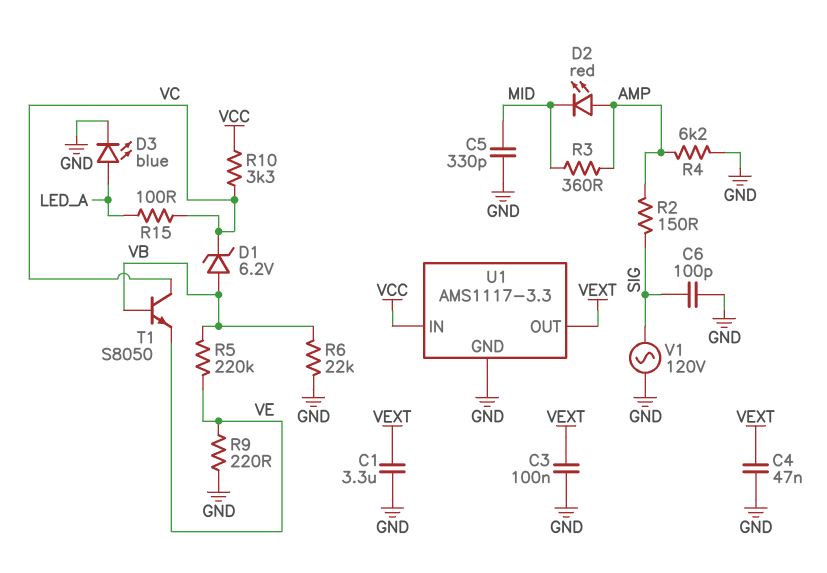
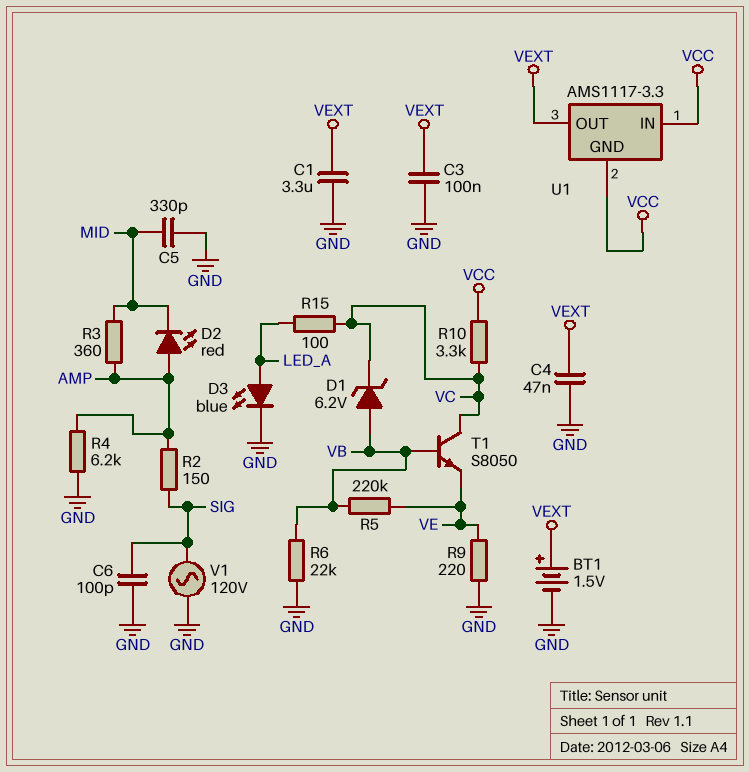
BT1: none -> 1.5V (plus VEXT, minus GND)
U1 pin GND: GND -> VCC

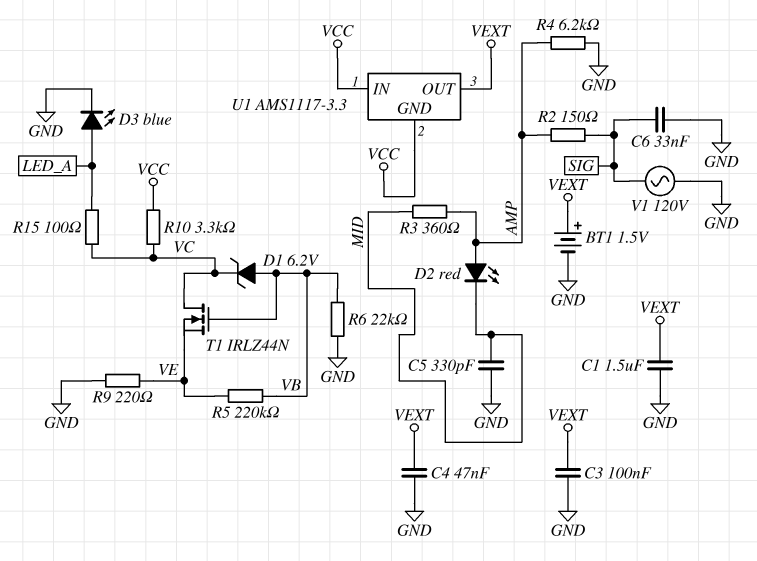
C1: 3.3uF (GND, VEXT) -> 1.5uF (GND, VEXT)
C6: 100pF (GND, SIG) -> 33nF (GND, SIG)
T1: NPN S8050 (B VB, C VC, E VE) -> NMOS IRLZ44N (G VB, D VC, S VE)

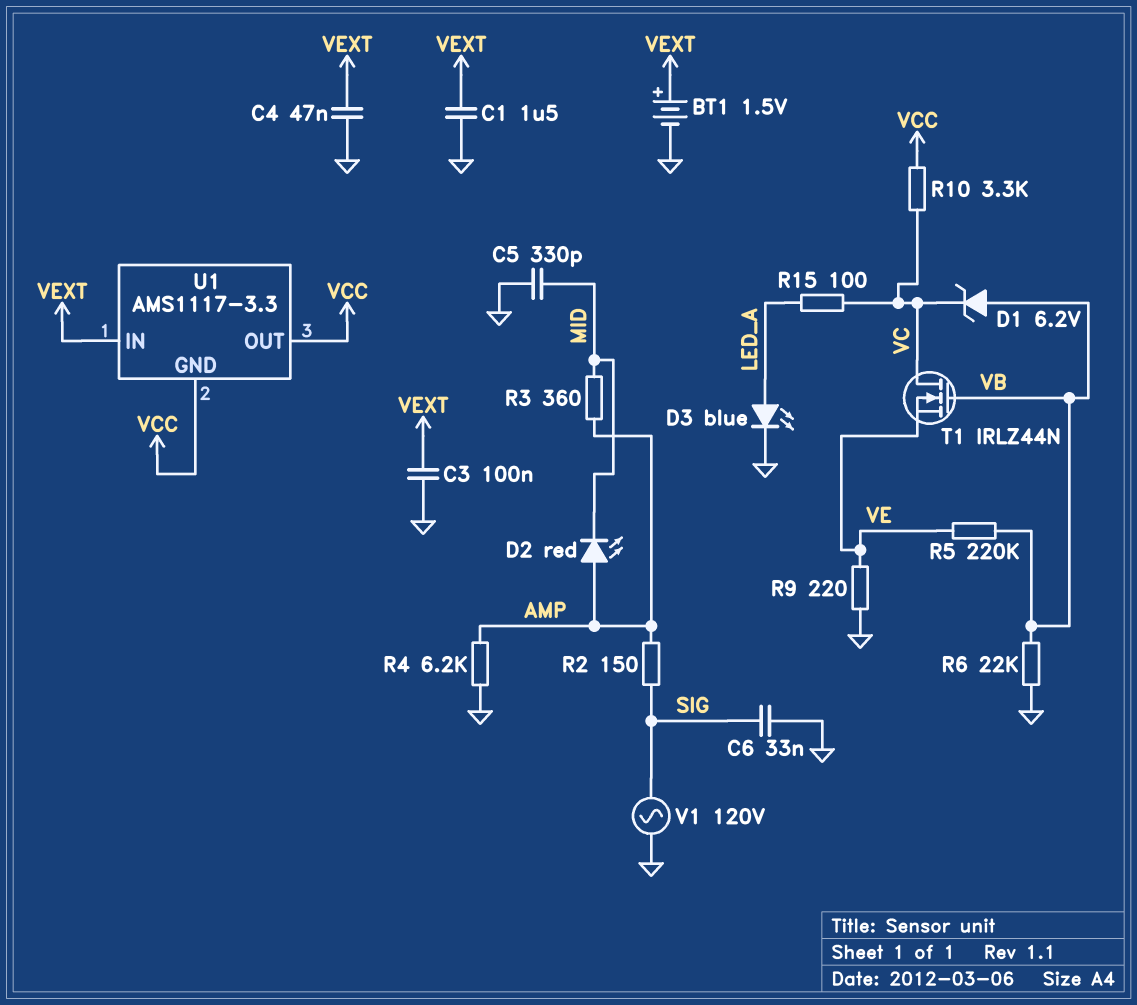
U1 pin IN: VCC -> VEXT
U1 pin OUT: VEXT -> VCC

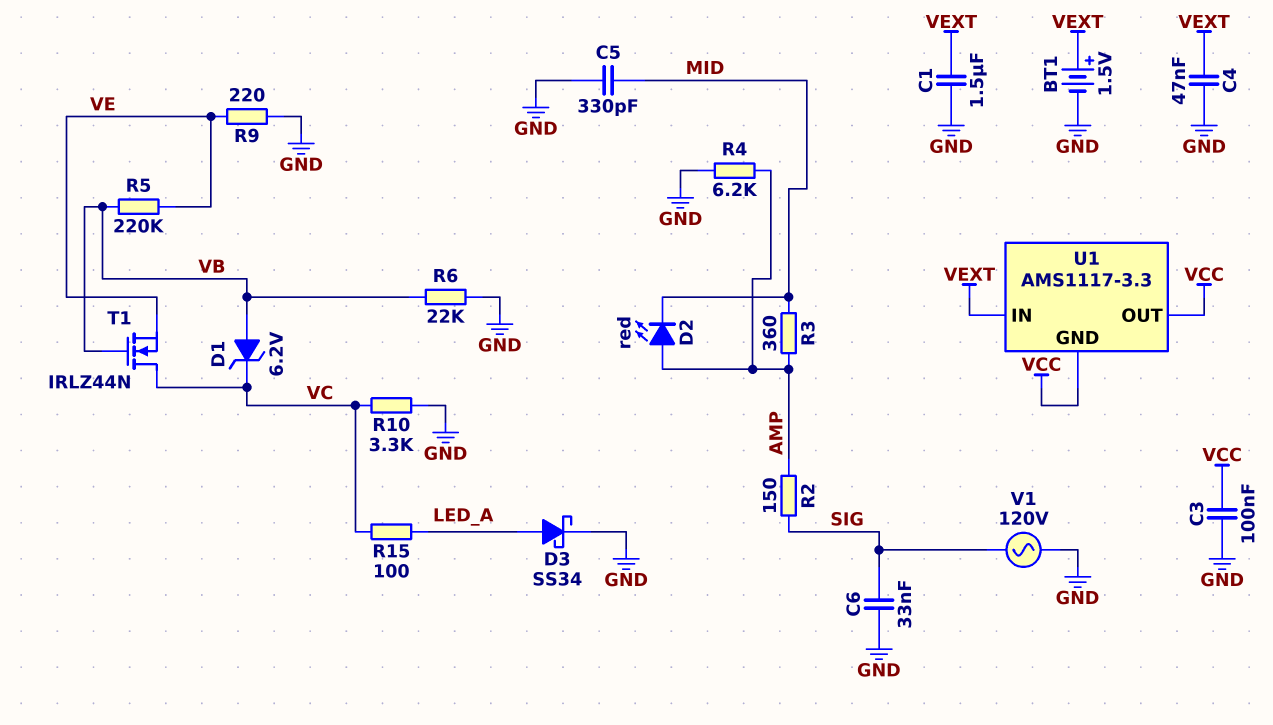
C3: 100nF (GND, VEXT) -> 100nF (GND, VCC)
D3: LED blue (A LED_A, K GND) -> schottky SS34 (A LED_A, K GND)
R10: 3.3k (VC, VCC) -> 3.3k (GND, VC)

